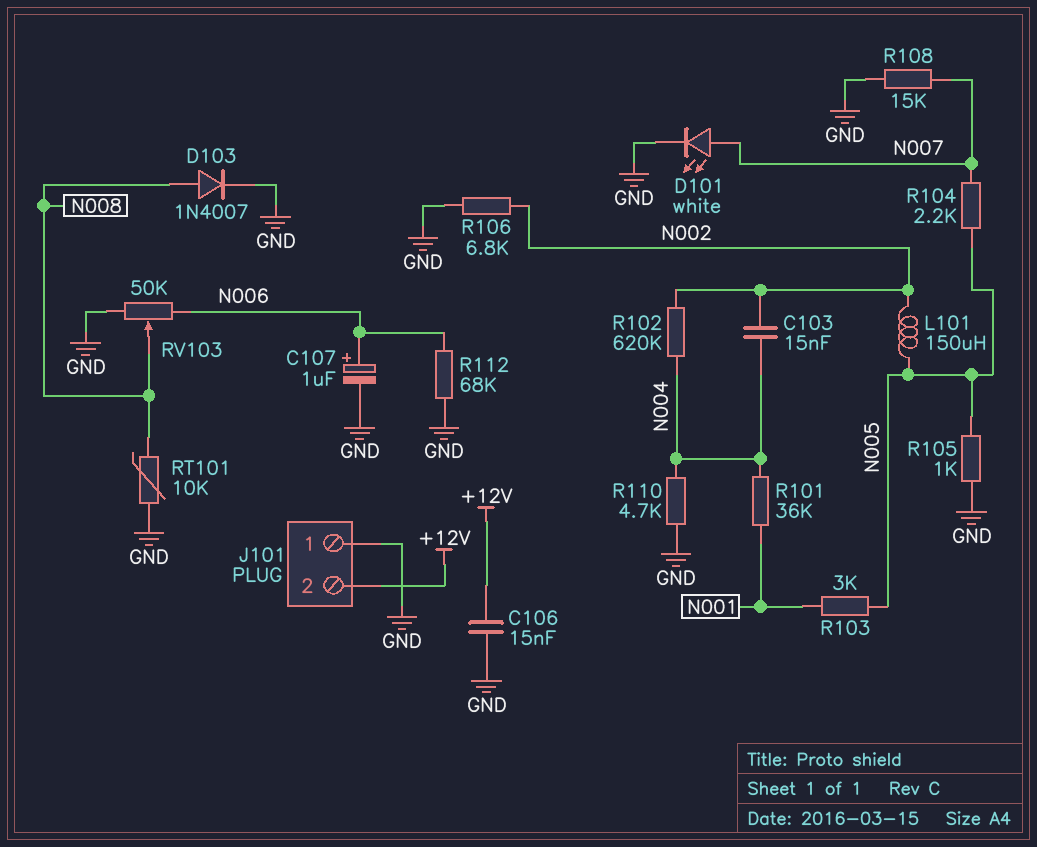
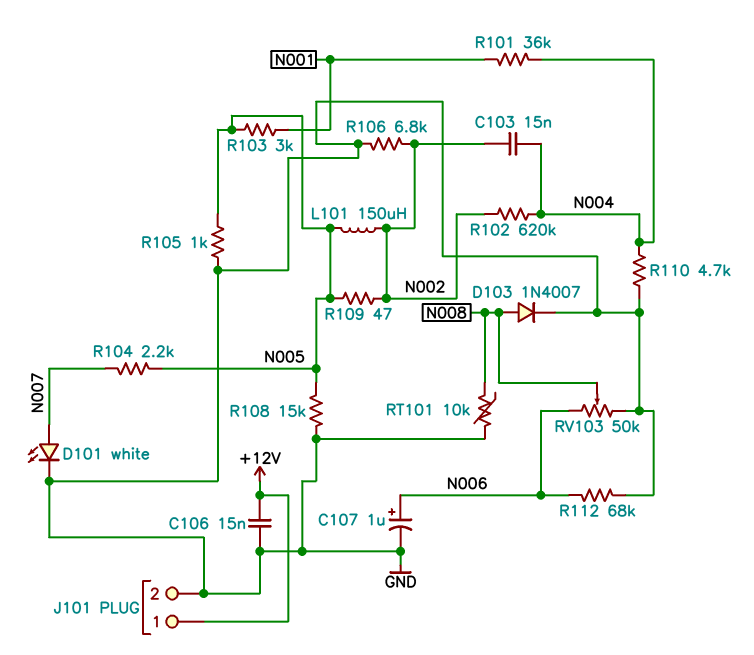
J101 pin 1: GND -> +12V
J101 pin 2: +12V -> GND
R108: 15k (GND, N007) -> 15k (GND, N005)
R109: none -> 47 (N002, N005)

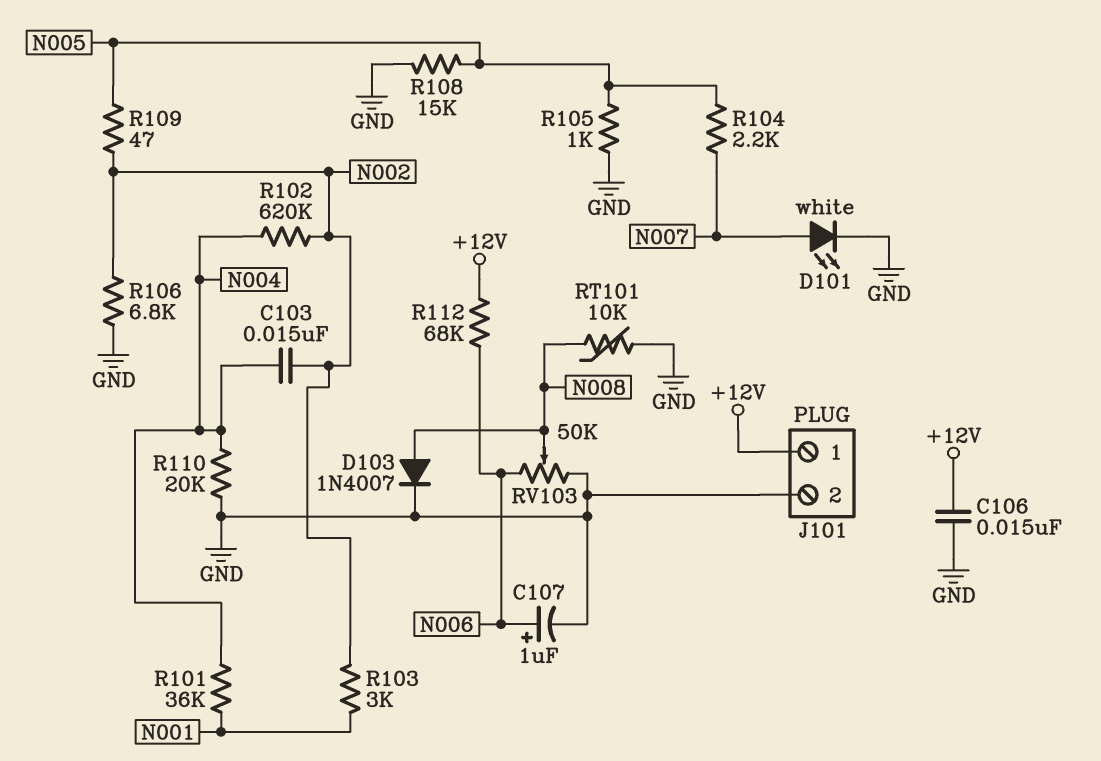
L101: 150uH (N002, N005) -> none
R103: 3k (N001, N005) -> 3k (N001, N002)
R110: 4.7k (GND, N004) -> 20k (GND, N004)
R112: 68k (GND, N006) -> 68k (+12V, N006)

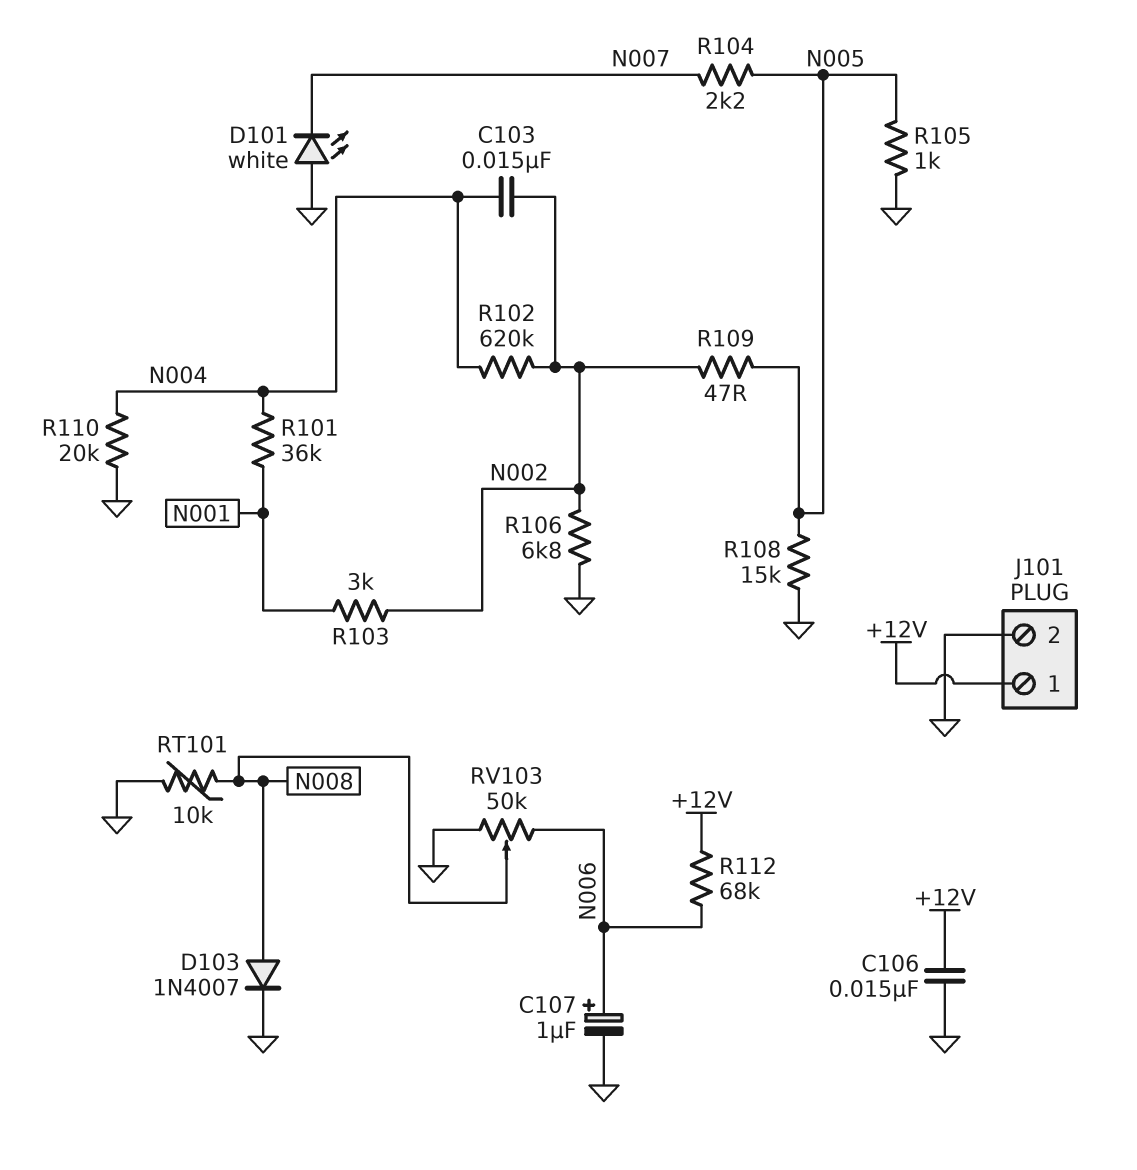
D101: LED white (A N007, K GND) -> LED white (A GND, K N007)

